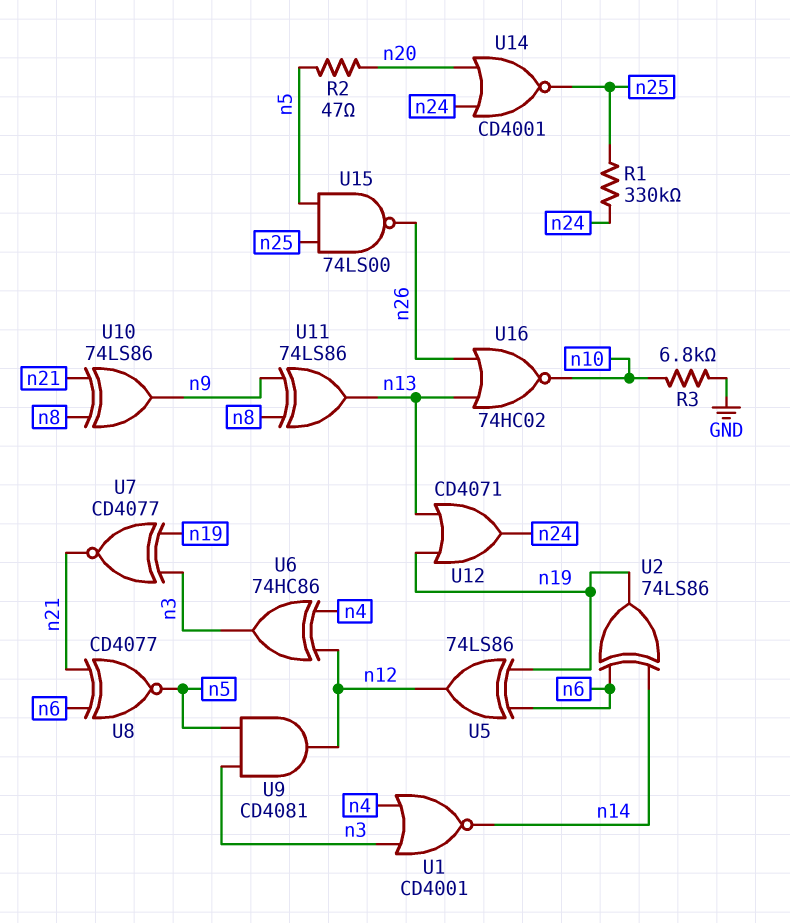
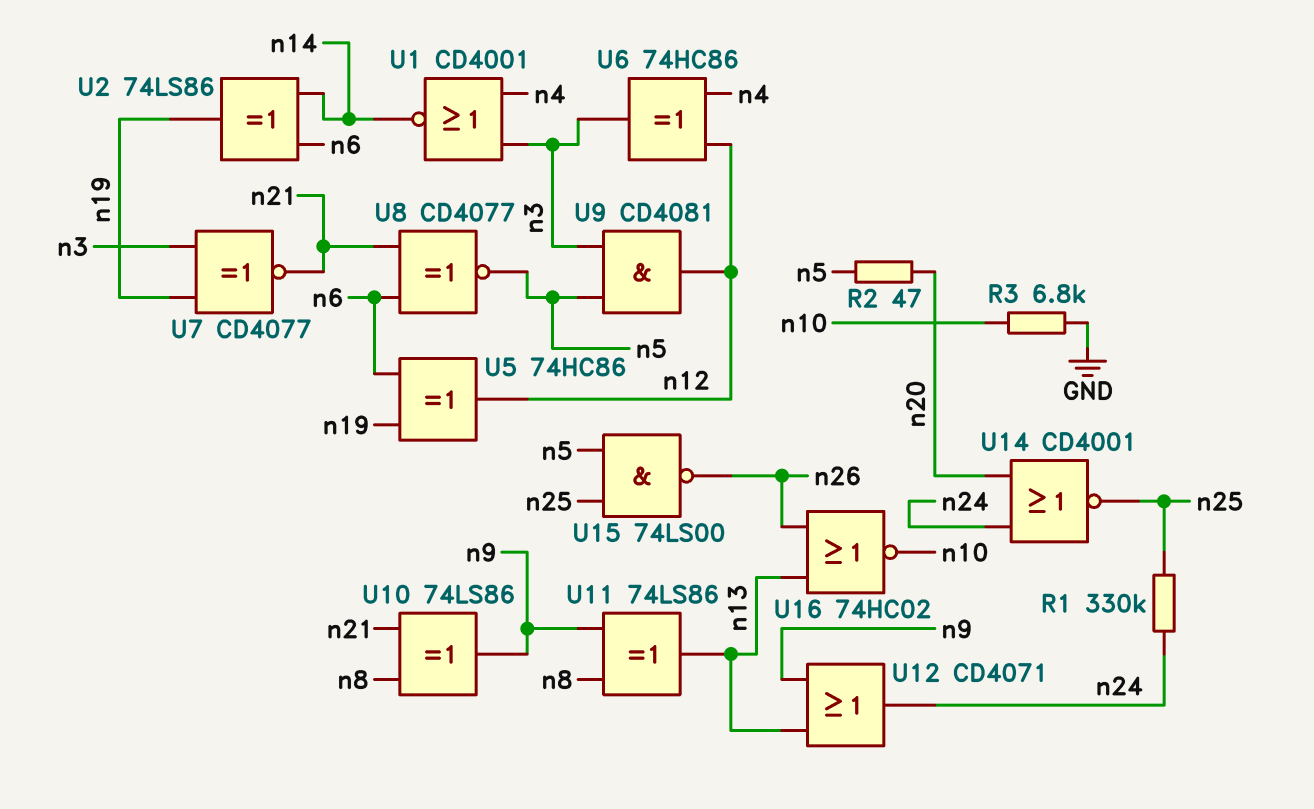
U5: XOR 74LS86 (in n6, in n19, out n12) -> XOR 74HC86 (in n6, in n19, out n12)
U12: OR CD4071 (in n13, in n19, out n24) -> OR CD4071 (in n9, in n13, out n24)

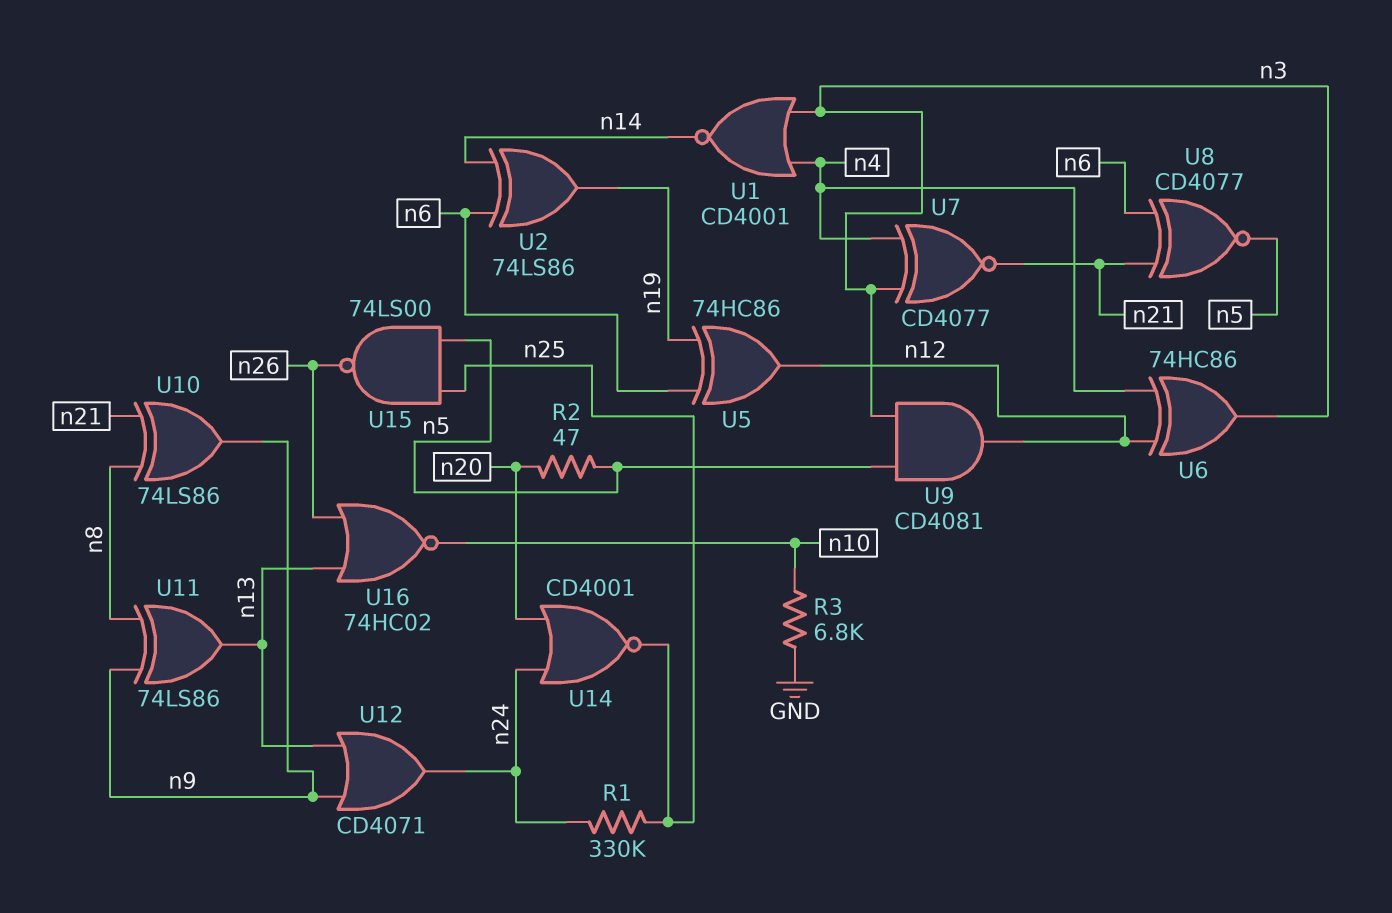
U7: XNOR CD4077 (in n3, in n19, out n21) -> XNOR CD4077 (in n3, in n4, out n21)

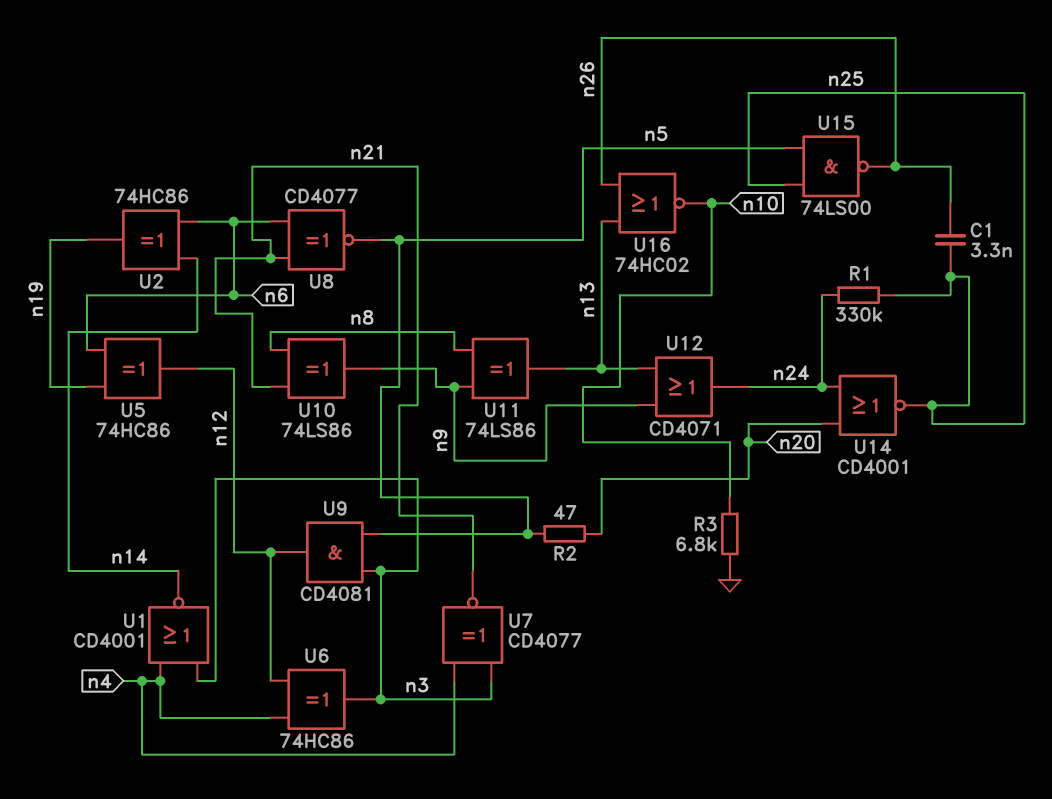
C1: none -> 3.3nF (n25, n26)
U2: XOR 74LS86 (in n6, in n14, out n19) -> XOR 74HC86 (in n6, in n14, out n19)

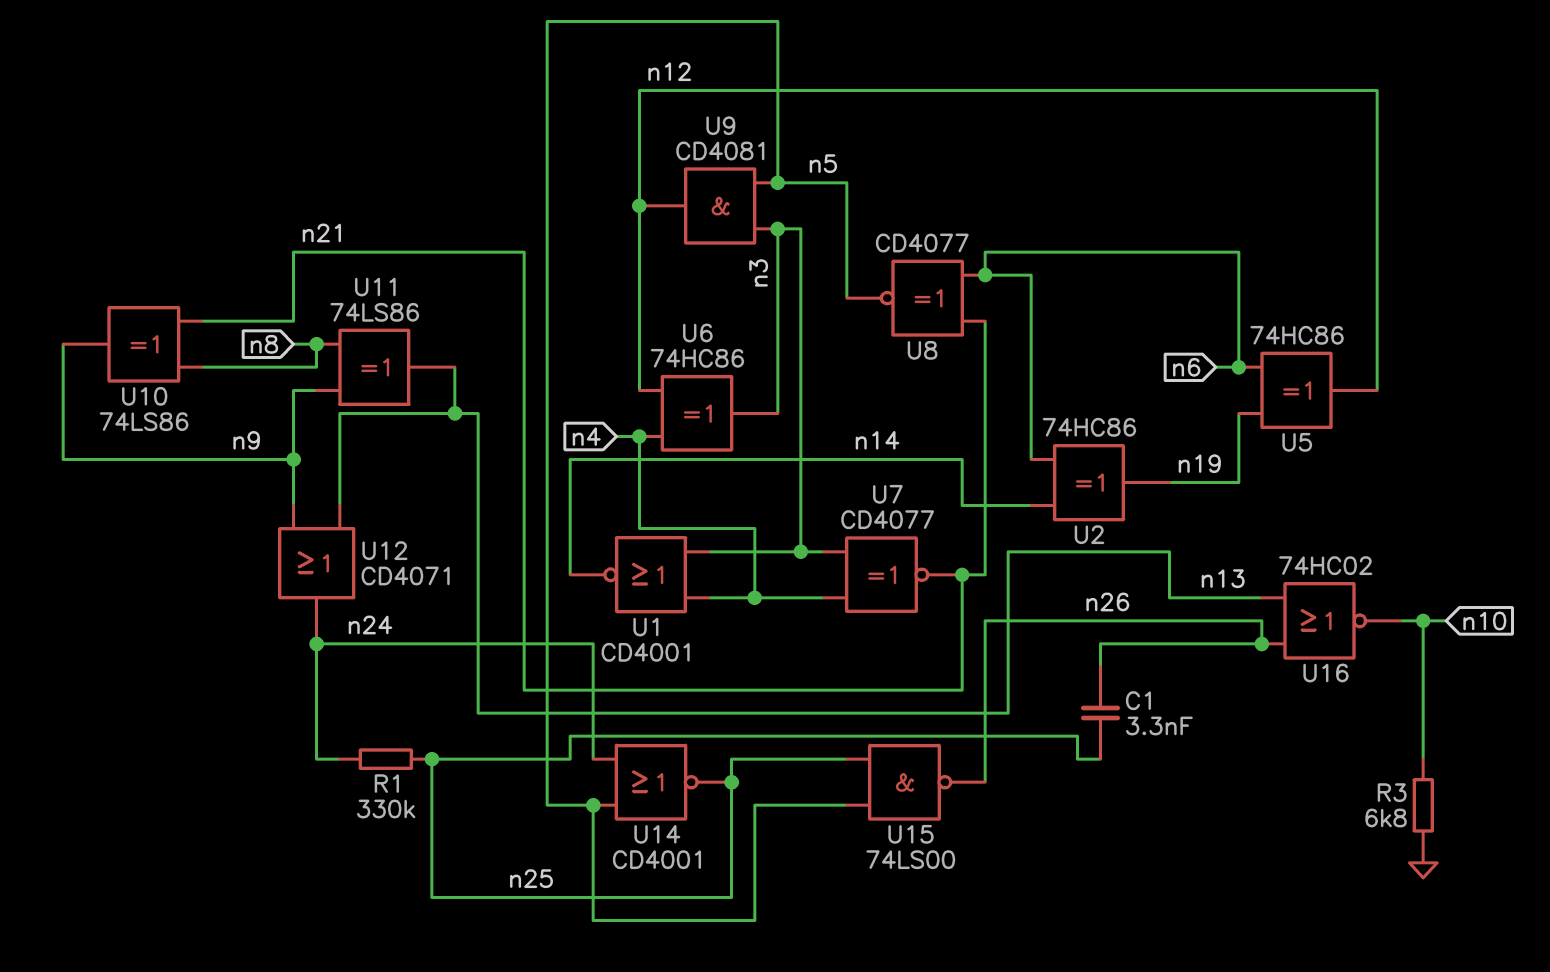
R2: 47 (n5, n20) -> none
U14: NOR CD4001 (in n20, in n24, out n25) -> NOR CD4001 (in n5, in n24, out n25)

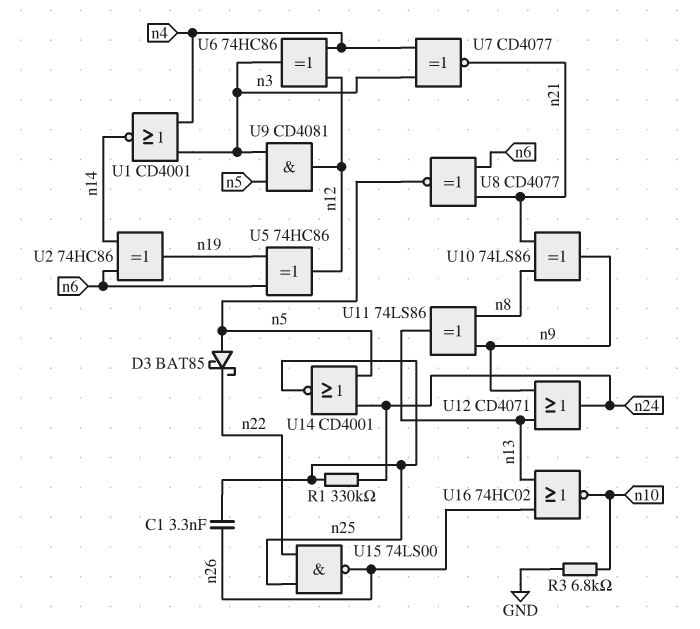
D3: none -> schottky BAT85 (A n5, K n22)
U15: NAND 74LS00 (in n5, in n25, out n26) -> NAND 74LS00 (in n22, in n25, out n26)

